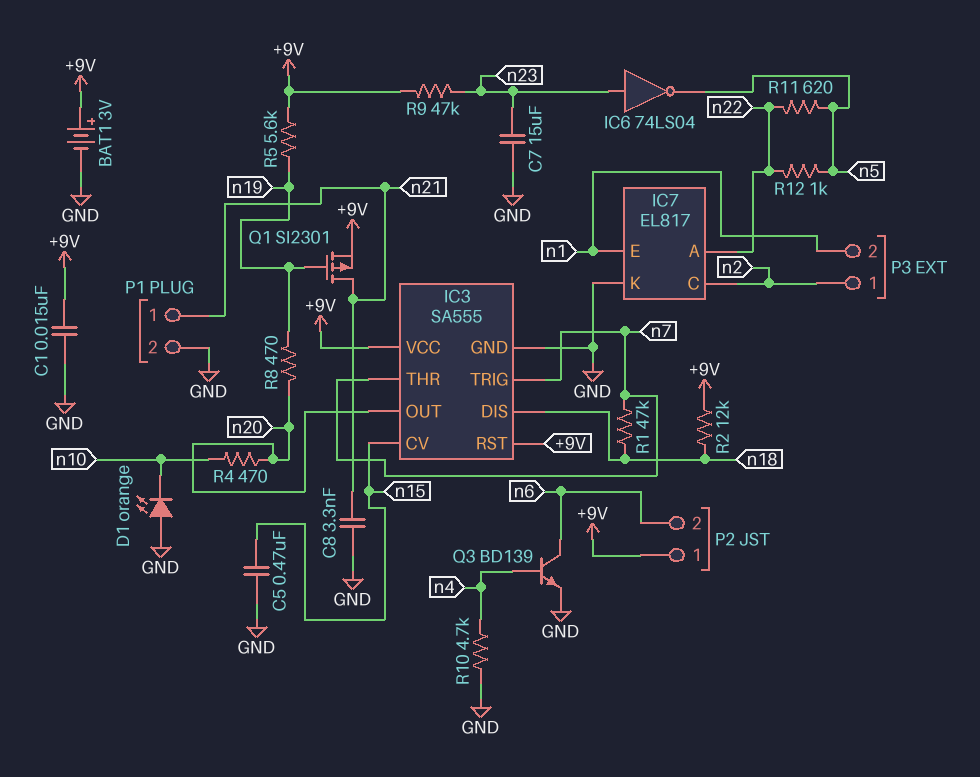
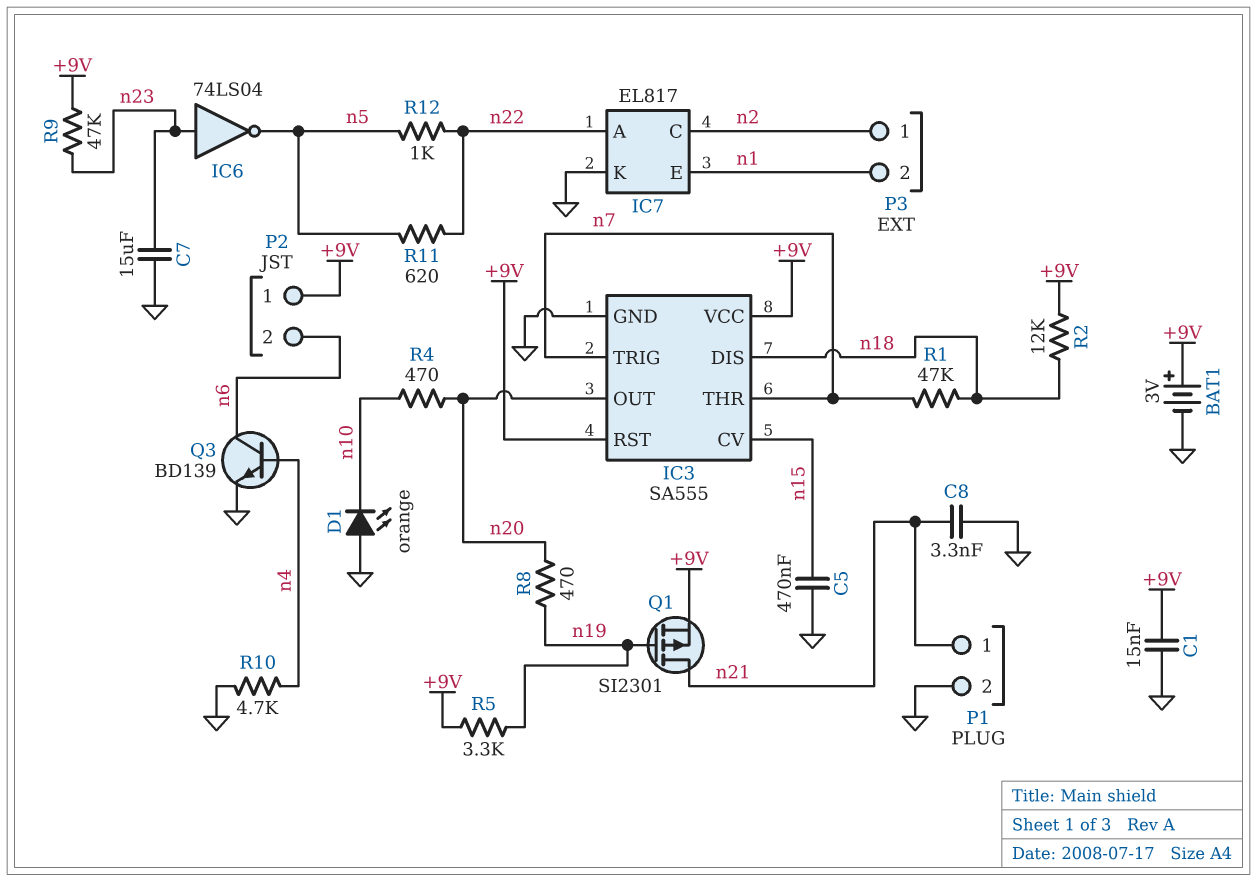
R5: 5.6k (+9V, n19) -> 3.3k (+9V, n19)

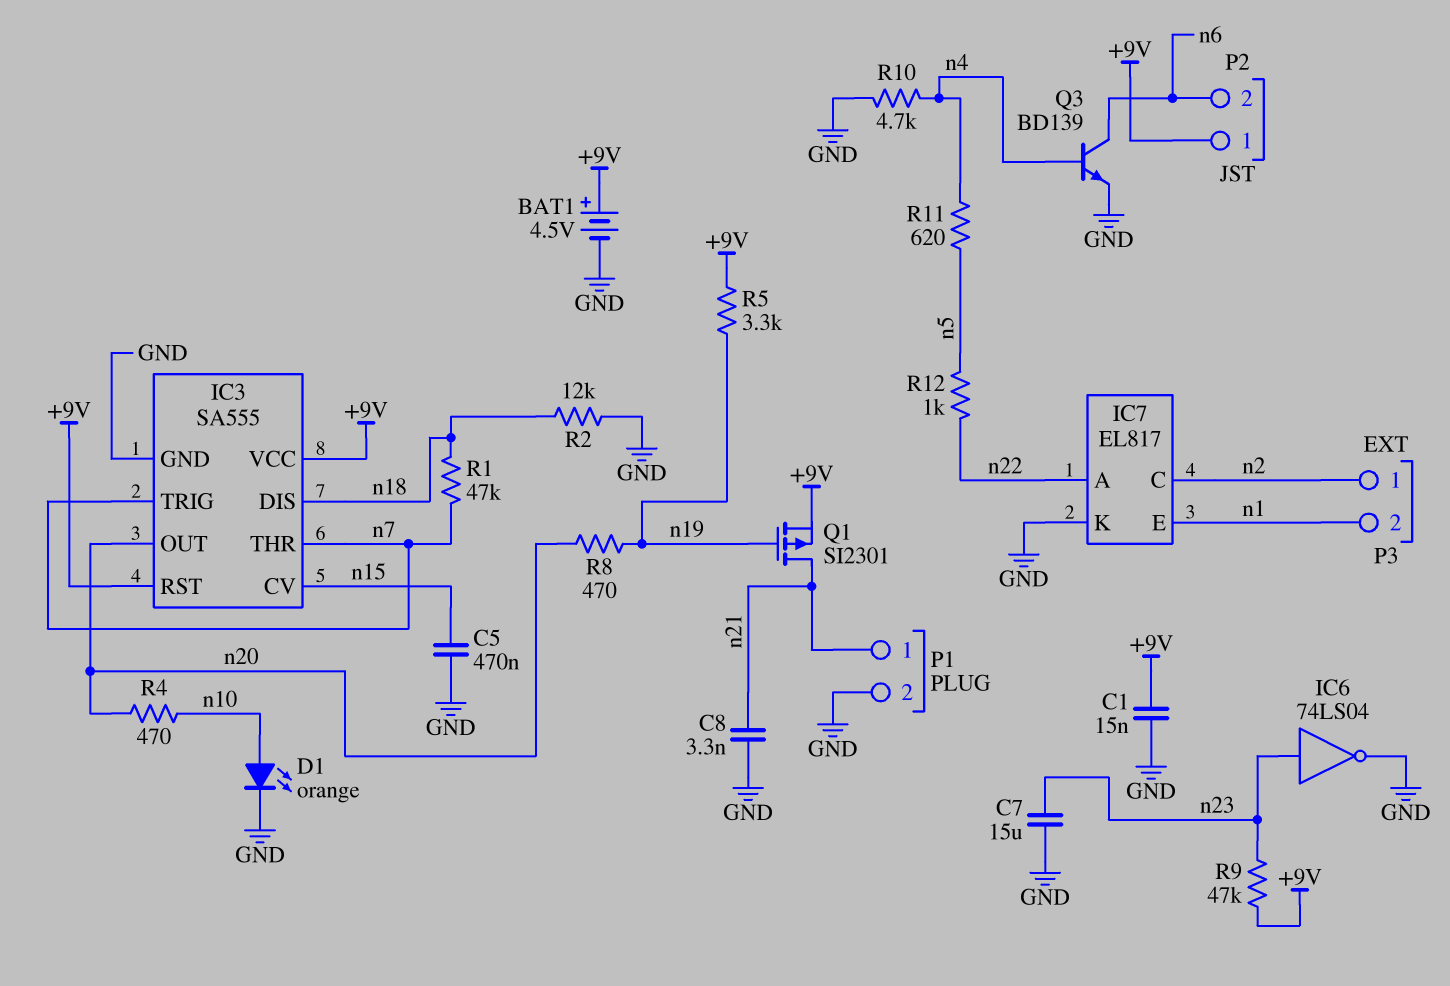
BAT1: 3V (plus +9V, minus GND) -> 4.5V (plus +9V, minus GND)
D1: LED orange (A GND, K n10) -> LED orange (A n10, K GND)
IC6: NOT 74LS04 (in n23, out n5) -> NOT 74LS04 (in n23, out GND)
R2: 12k (+9V, n18) -> 12k (GND, n18)
R11: 620 (n5, n22) -> 620 (n4, n5)

